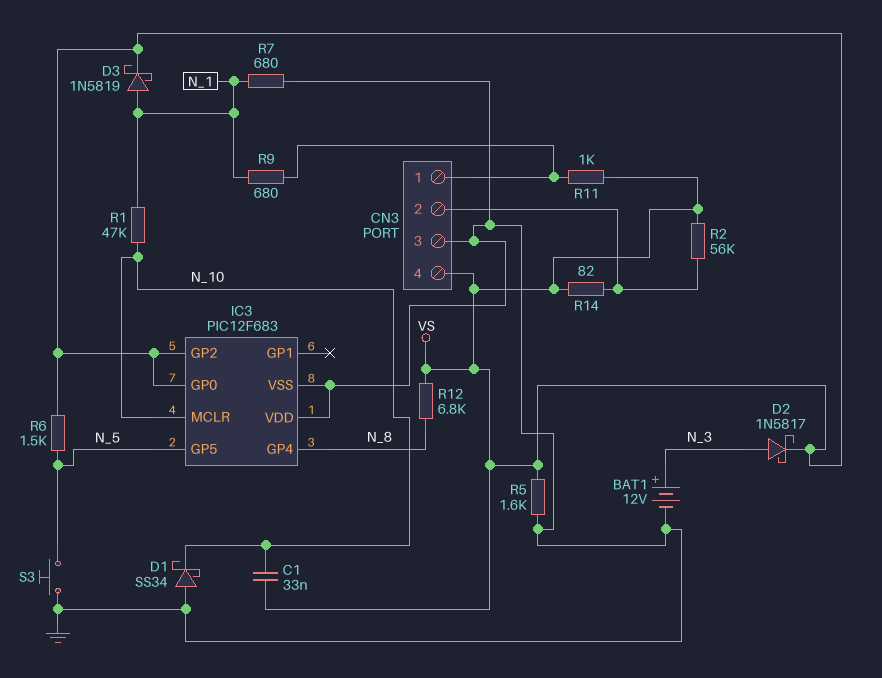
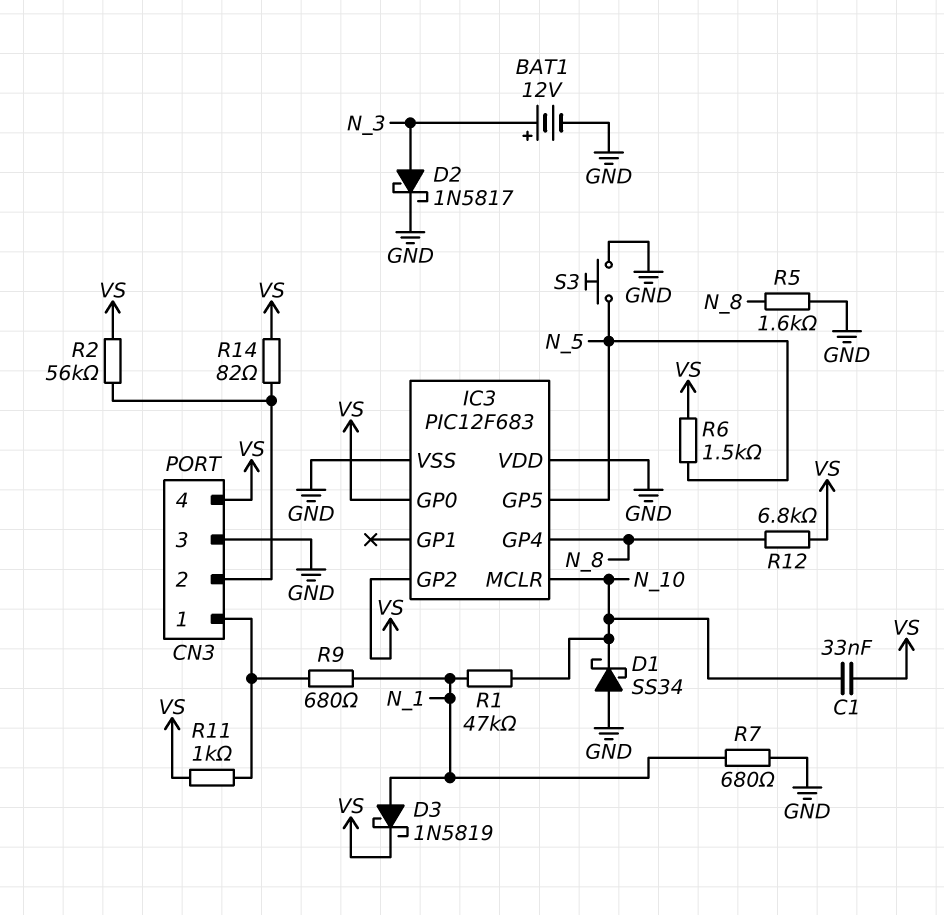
D2: schottky 1N5817 (A N_3, K VS) -> schottky 1N5817 (A N_3, K GND)
R5: 1.6k (GND, VS) -> 1.6k (GND, N_8)

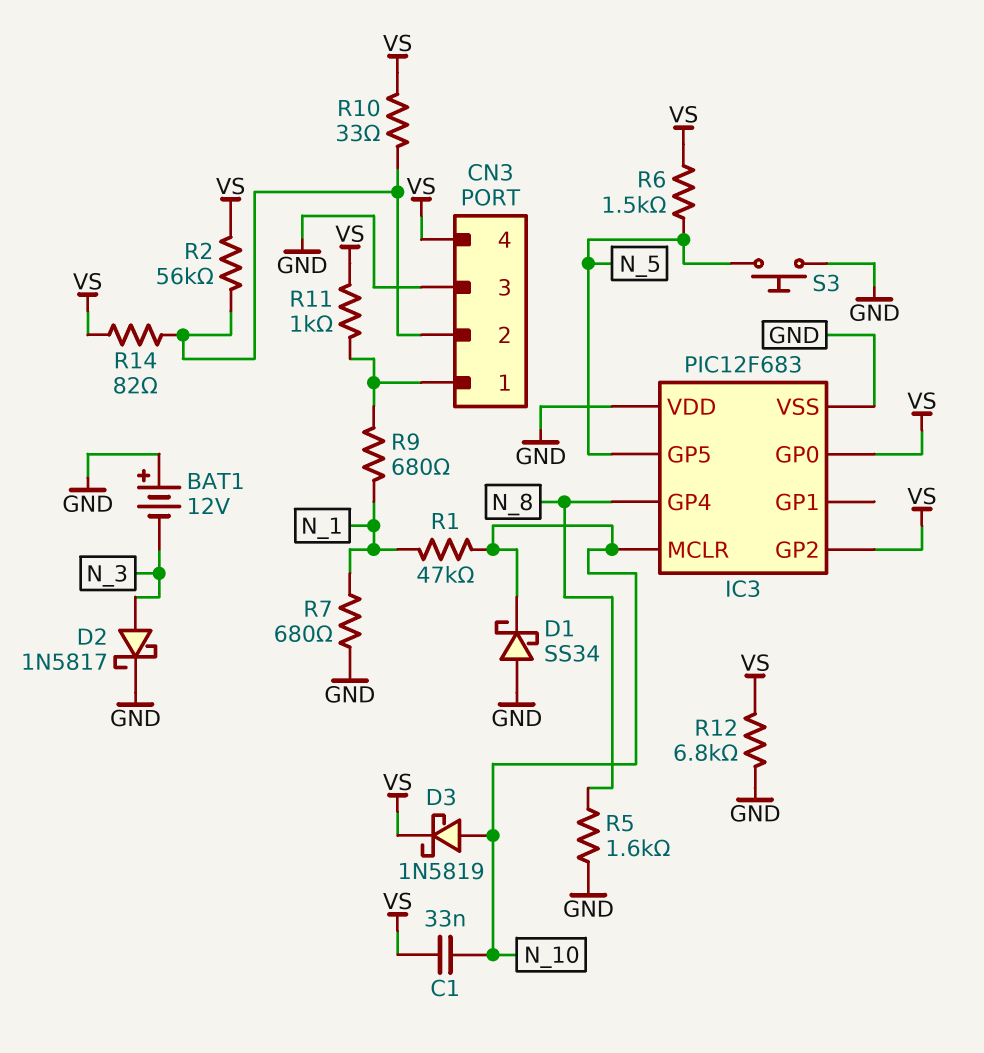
BAT1: 12V (plus N_3, minus GND) -> 12V (plus GND, minus N_3)
D3: schottky 1N5819 (A N_1, K VS) -> schottky 1N5819 (A N_10, K VS)
R10: none -> 33 (CN3/2, VS)
R12: 6.8k (N_8, VS) -> 6.8k (GND, VS)

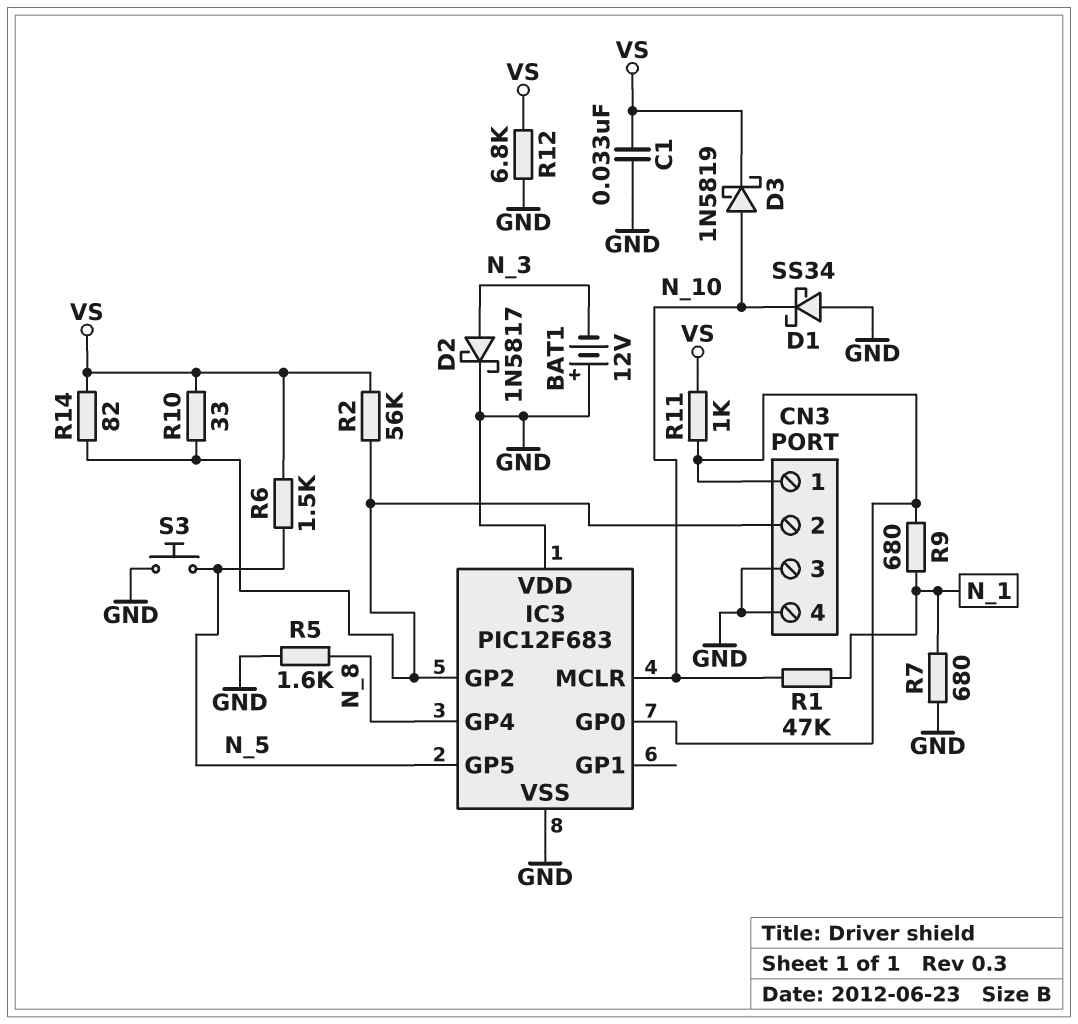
C1: 33nF (N_10, VS) -> 33nF (GND, VS)
CN3 pin 4: VS -> GND
IC3 pin GP0: VS -> CN3/1
IC3 pin GP2: VS -> CN3/2

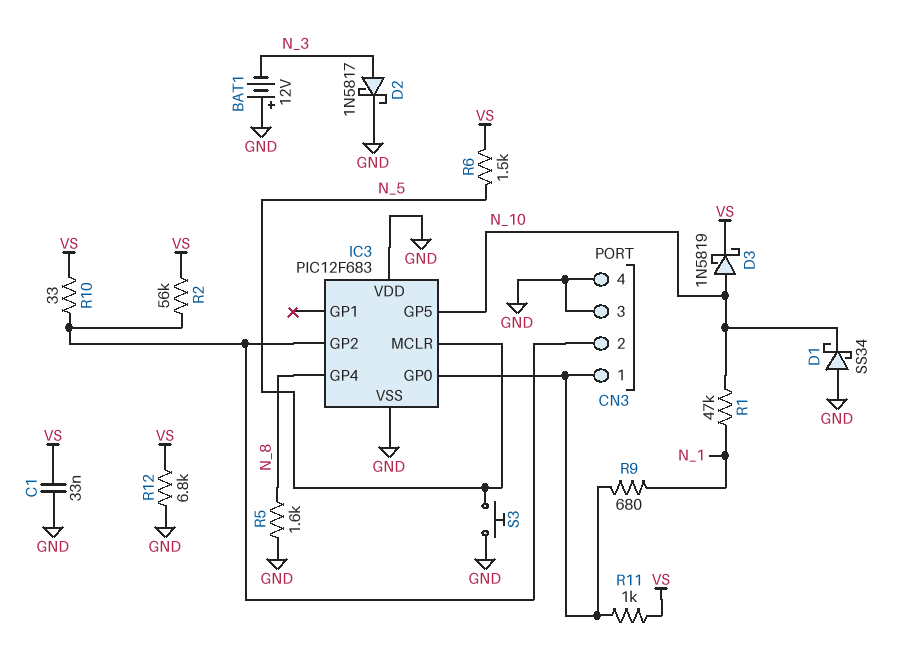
IC3 pin GP5: N_5 -> N_10
IC3 pin MCLR: N_10 -> N_5
R7: 680 (GND, N_1) -> none
R14: 82 (CN3/2, VS) -> none

